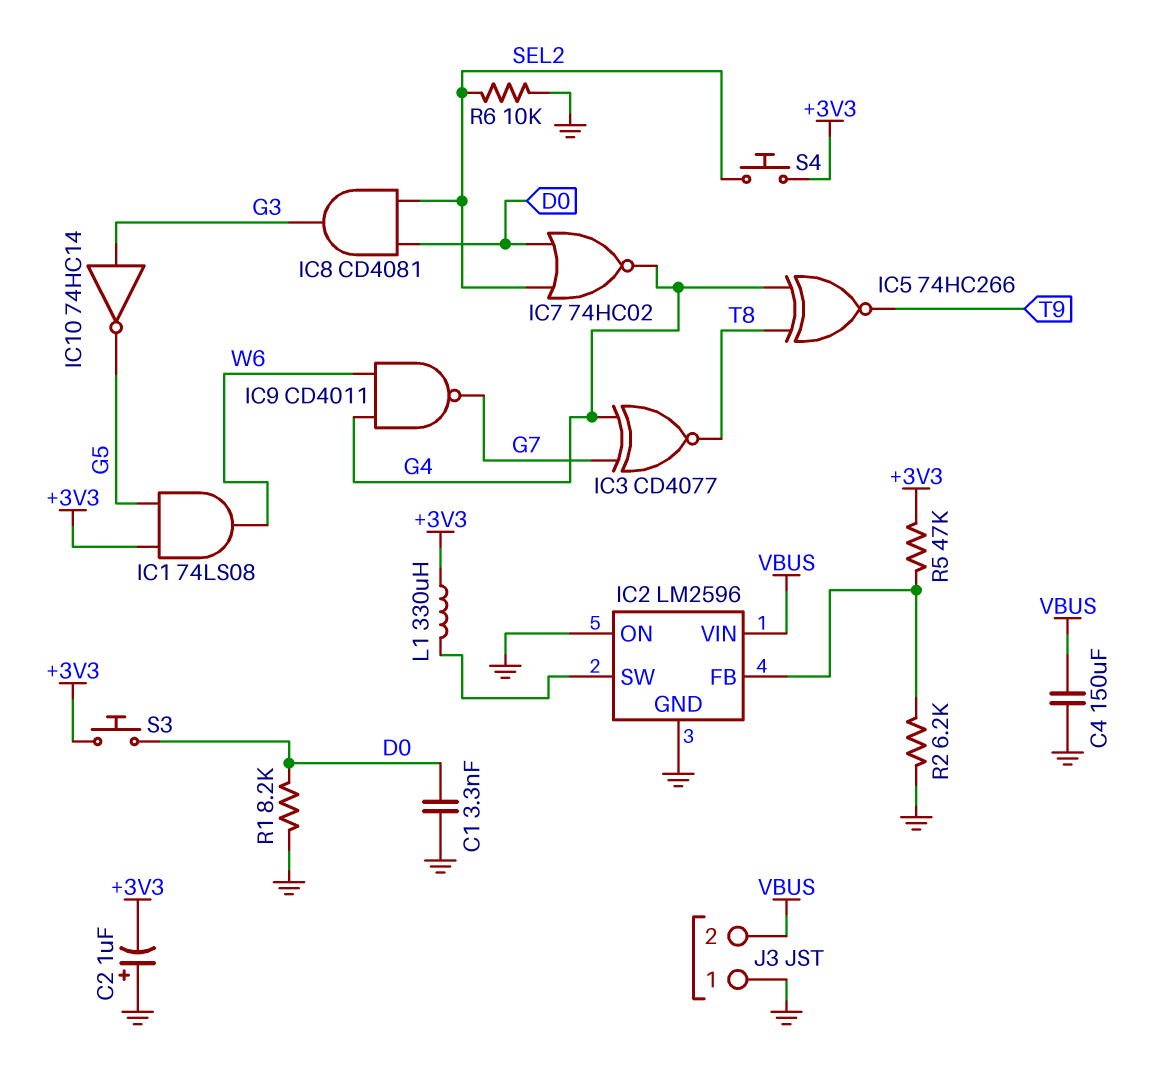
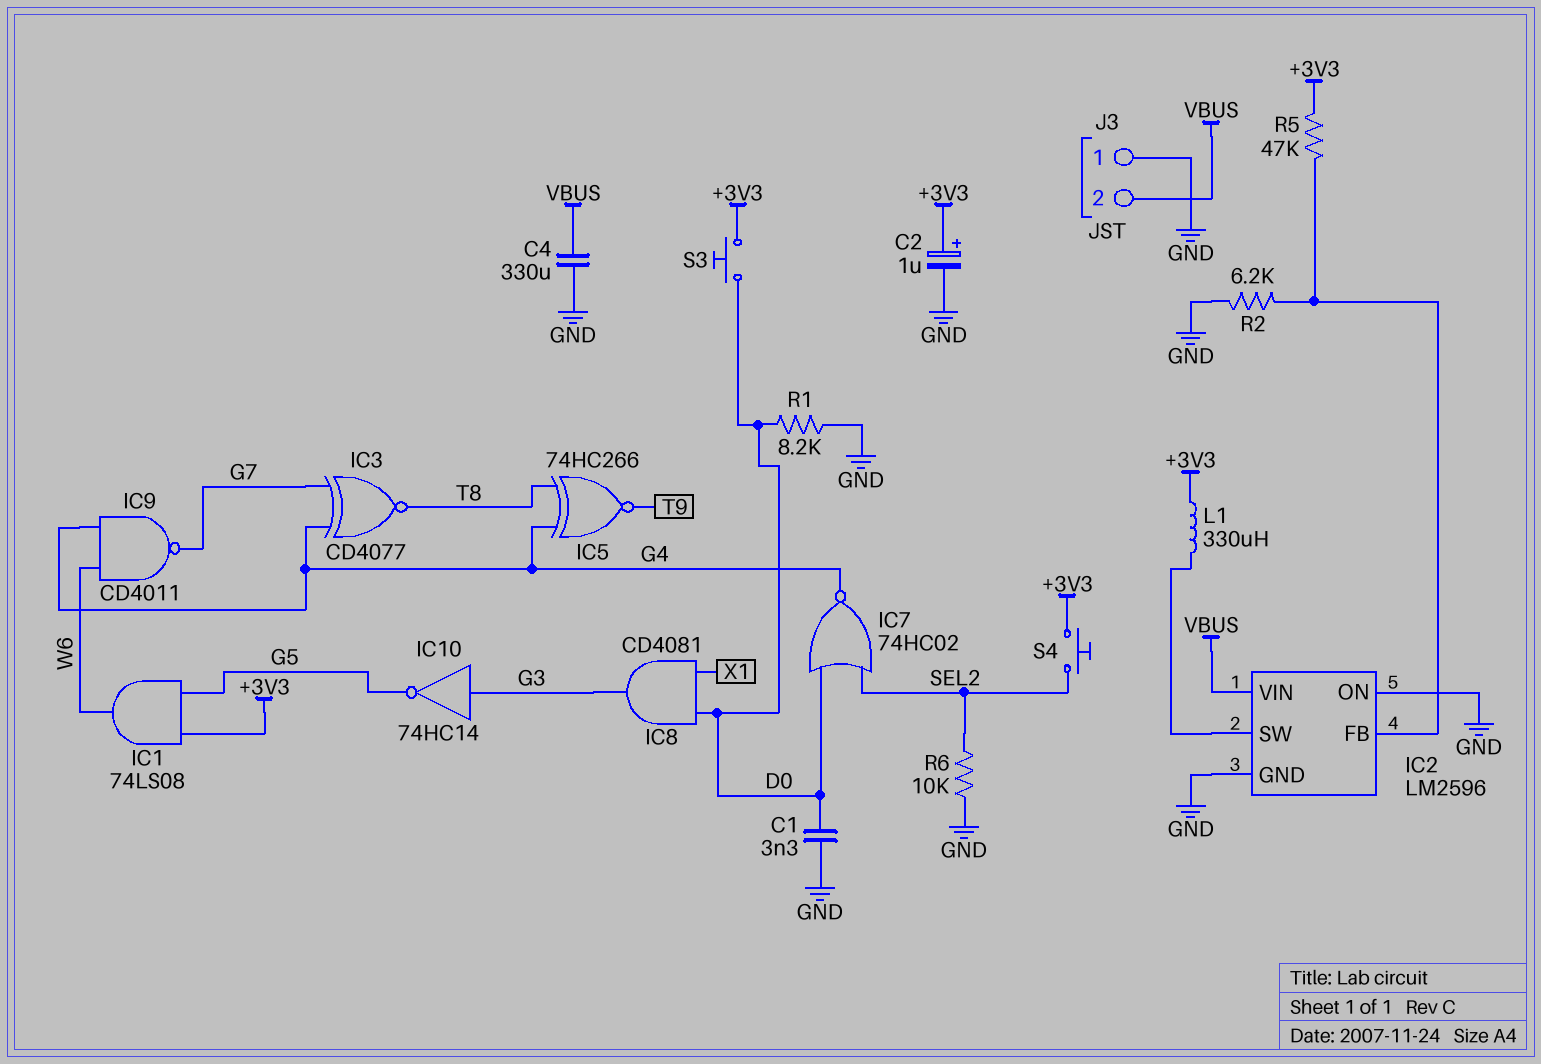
C2: 1uF (plus GND, minus +3V3) -> 1uF (plus +3V3, minus GND)
C4: 150uF (GND, VBUS) -> 330uF (GND, VBUS)
IC8: AND CD4081 (in D0, in SEL2, out G3) -> AND CD4081 (in D0, in X1, out G3)

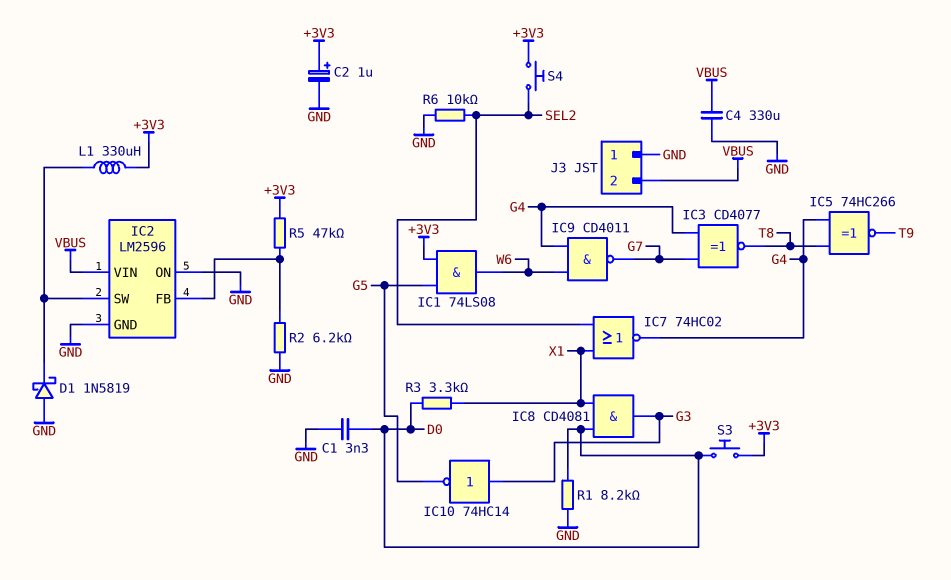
D1: none -> schottky 1N5819 (A GND, K IC2/SW)
IC7: NOR 74HC02 (in D0, in SEL2, out G4) -> NOR 74HC02 (in SEL2, in X1, out G4)
R3: none -> 3.3k (D0, X1)

